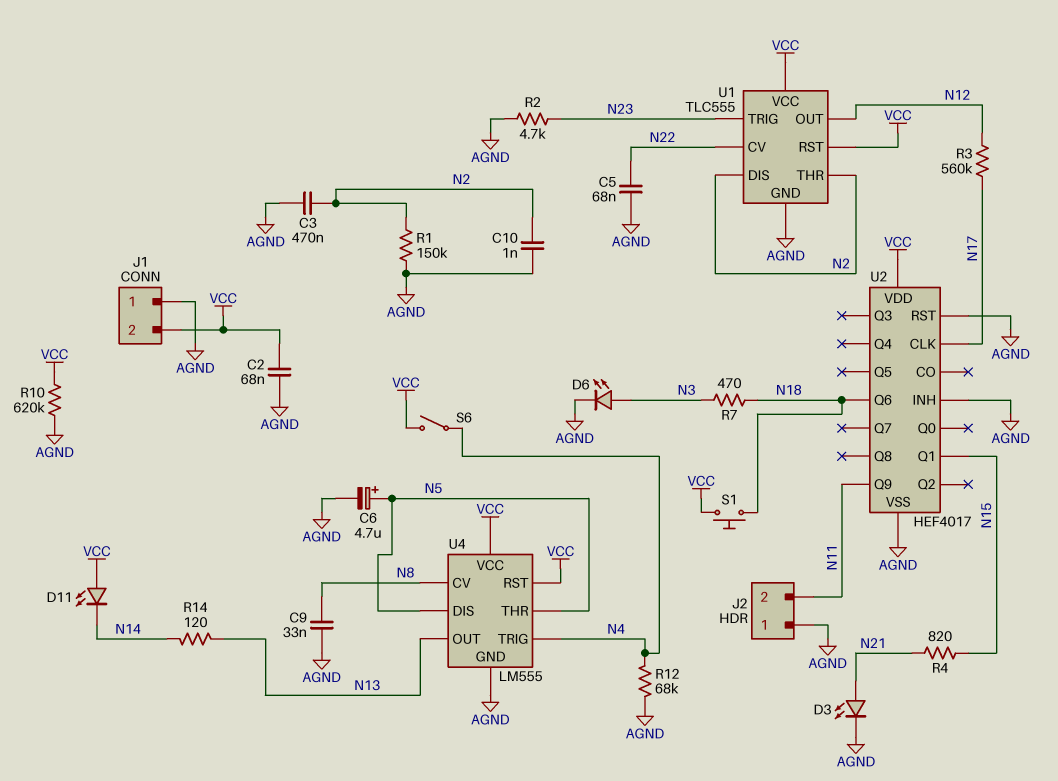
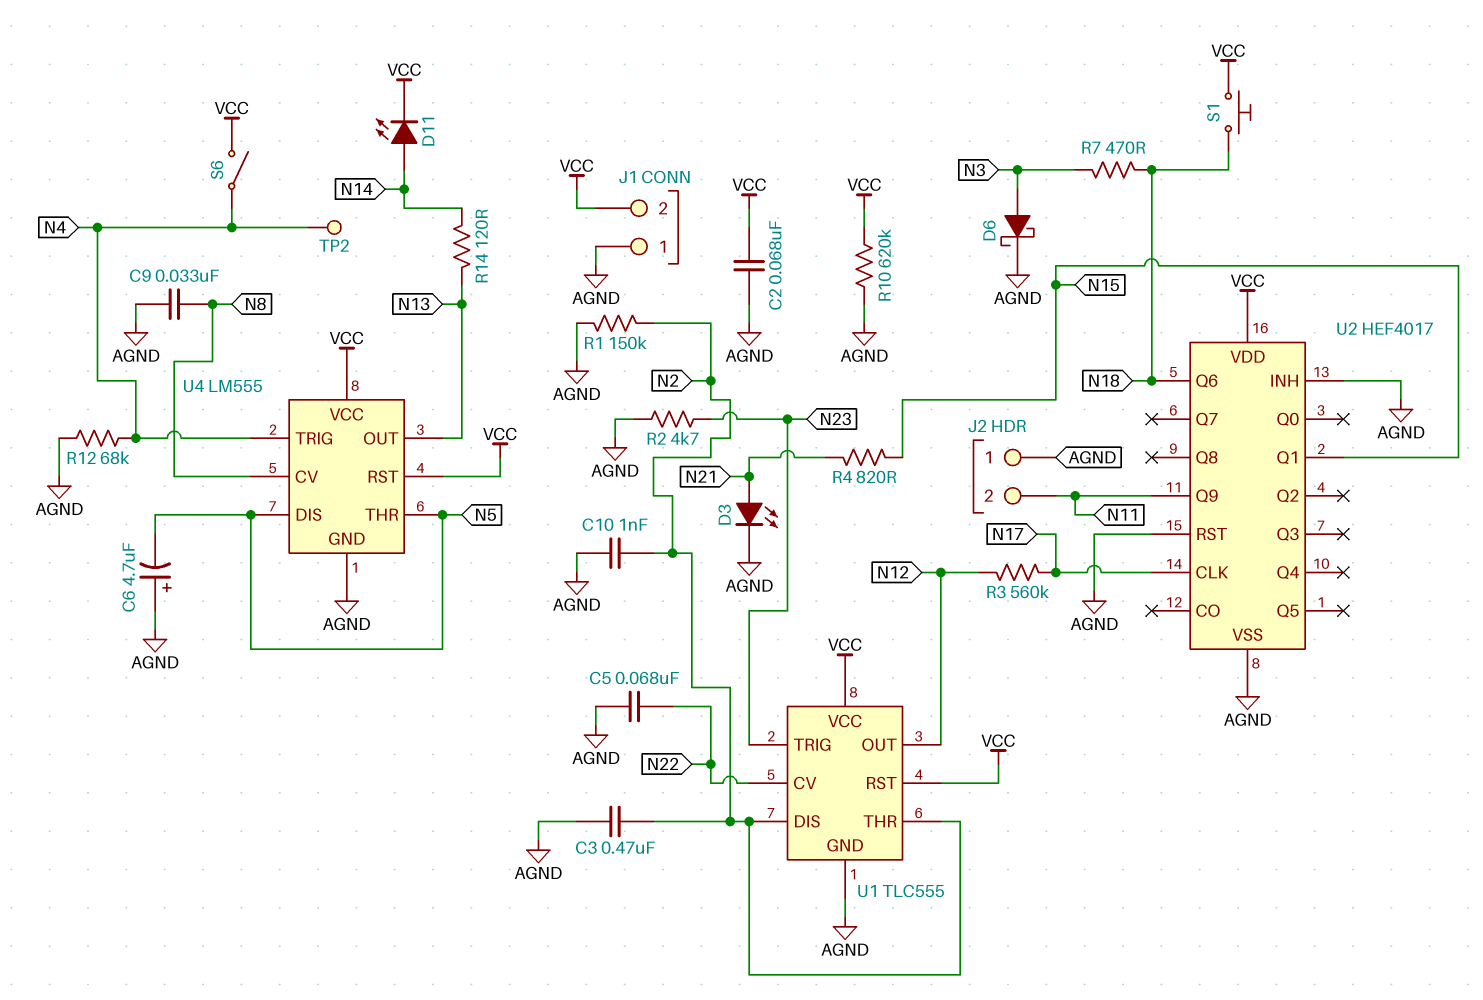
C6: 4.7uF (plus N5, minus AGND) -> 4.7uF (plus AGND, minus N5)
D6: LED (A N3, K AGND) -> schottky (A N3, K AGND)
D11: LED (A VCC, K N14) -> LED (A N14, K VCC)
TP2: none -> test point (N4)

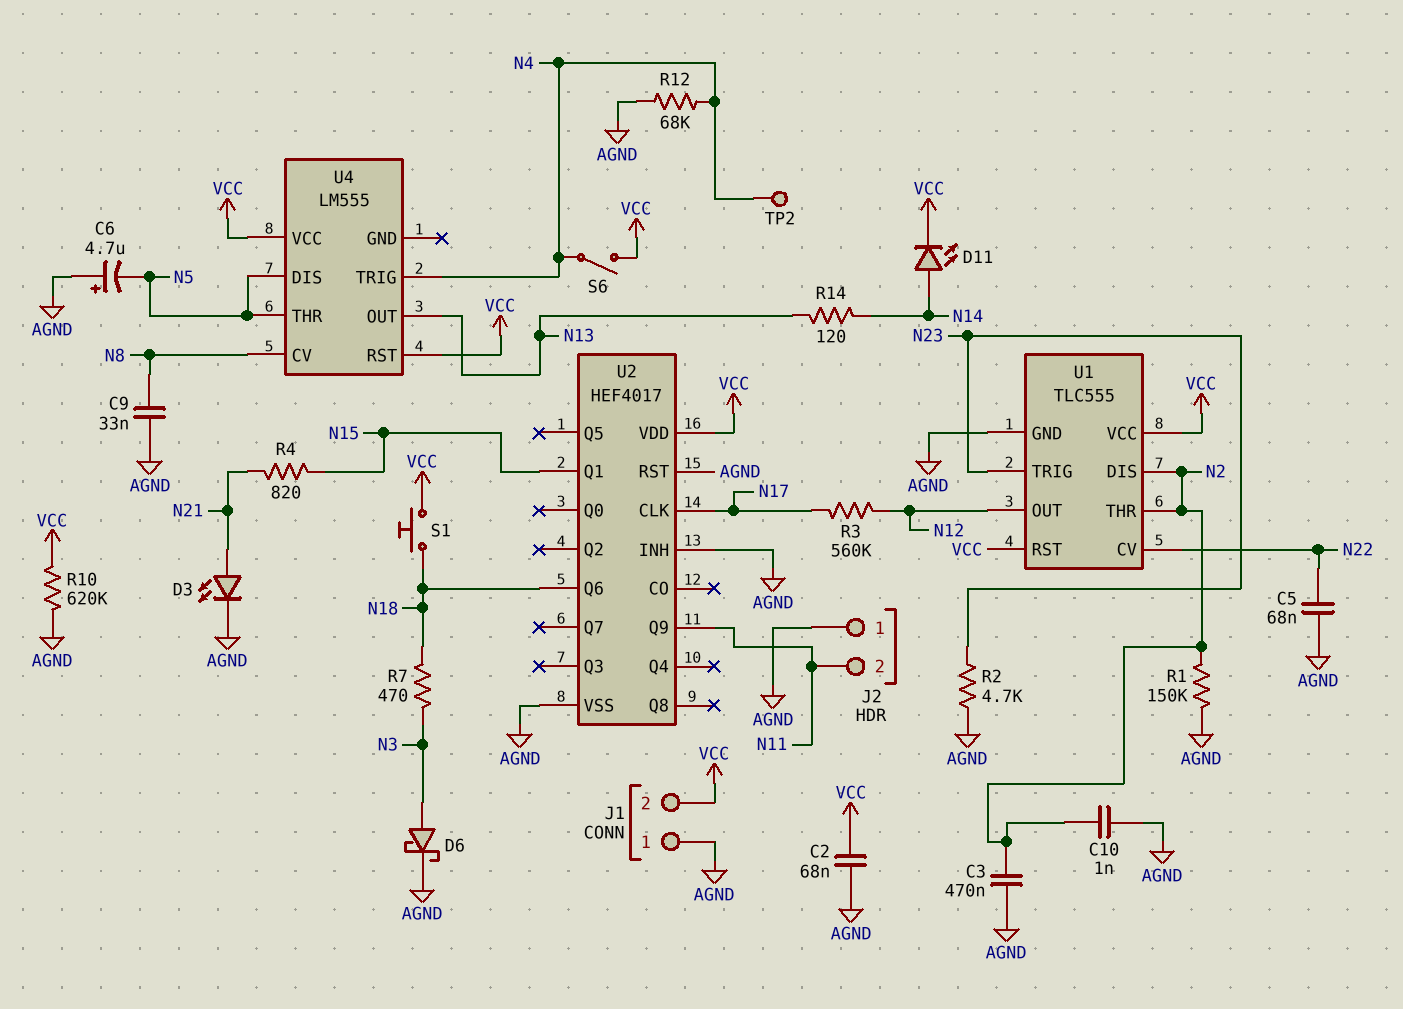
U4 pin GND: AGND -> none

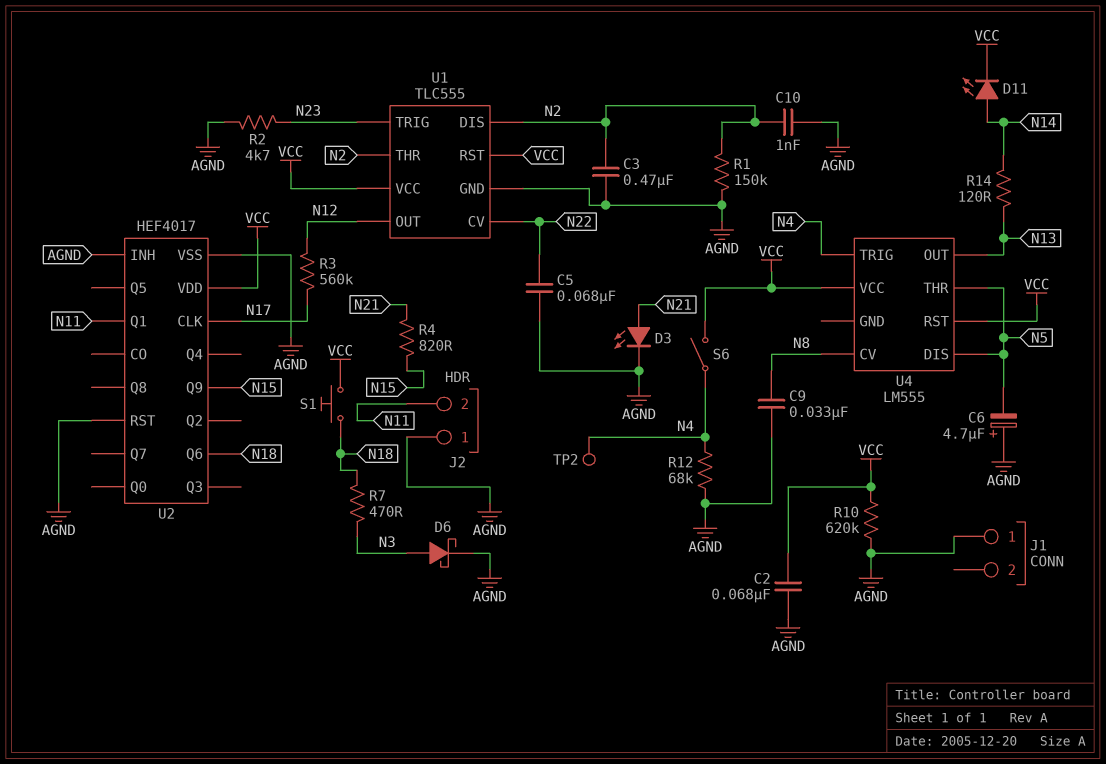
J1 pin 2: VCC -> none
U2 pin Q1: N15 -> N11
U2 pin Q9: N11 -> N15

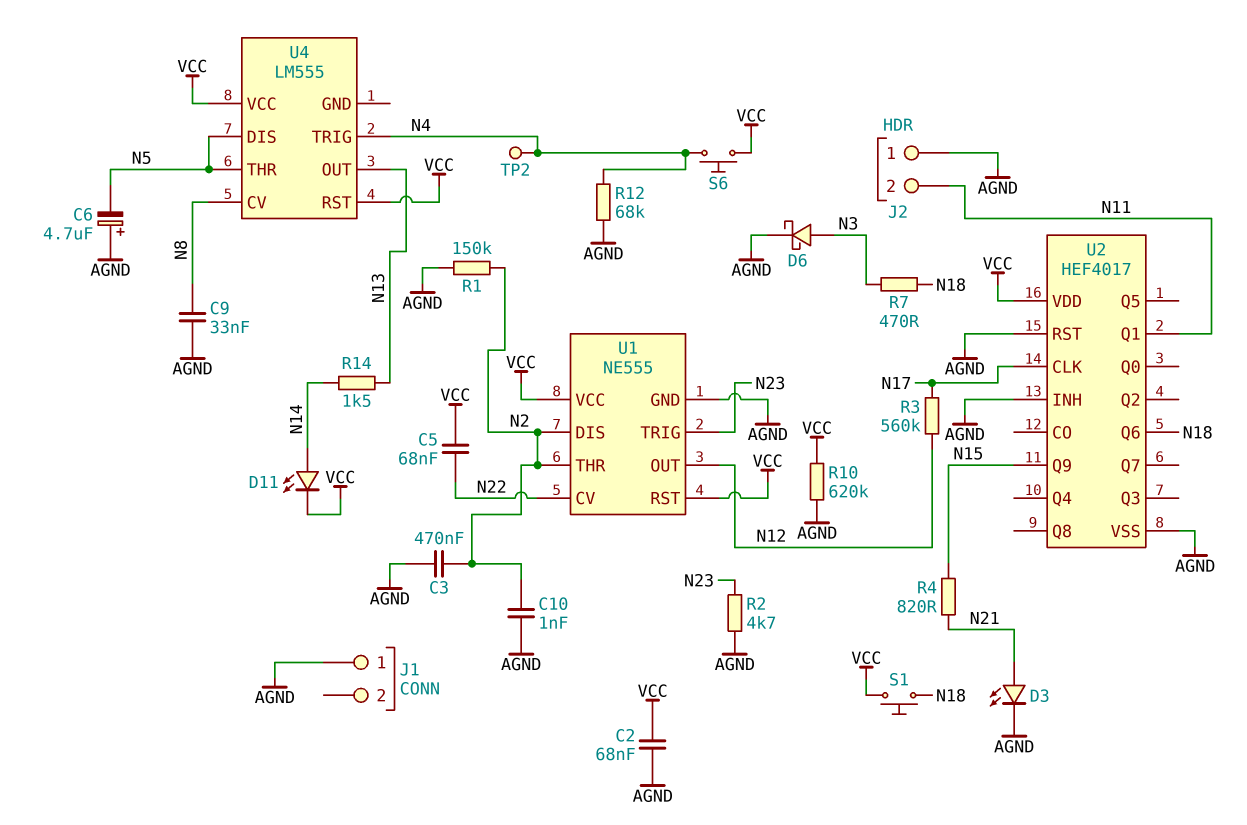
C5: 68nF (AGND, N22) -> 68nF (N22, VCC)
R14: 120 (N13, N14) -> 1.5k (N13, N14)
S6: switch (N4, VCC) -> button (N4, VCC)
U1: TLC555 -> NE555

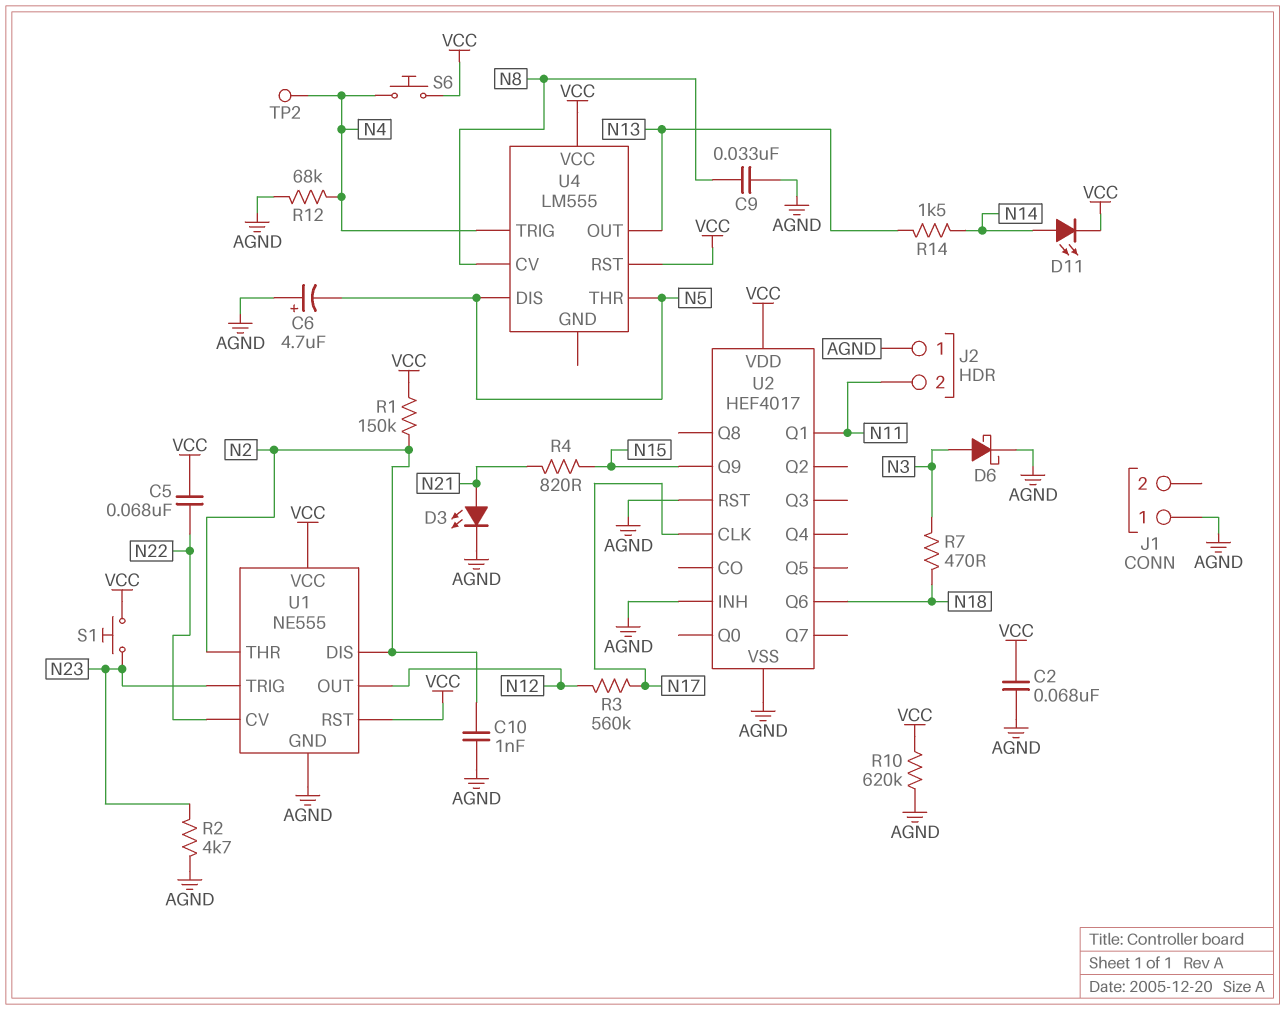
C3: 470nF (AGND, N2) -> none
R1: 150k (AGND, N2) -> 150k (N2, VCC)
S1: button (N18, VCC) -> button (N23, VCC)

